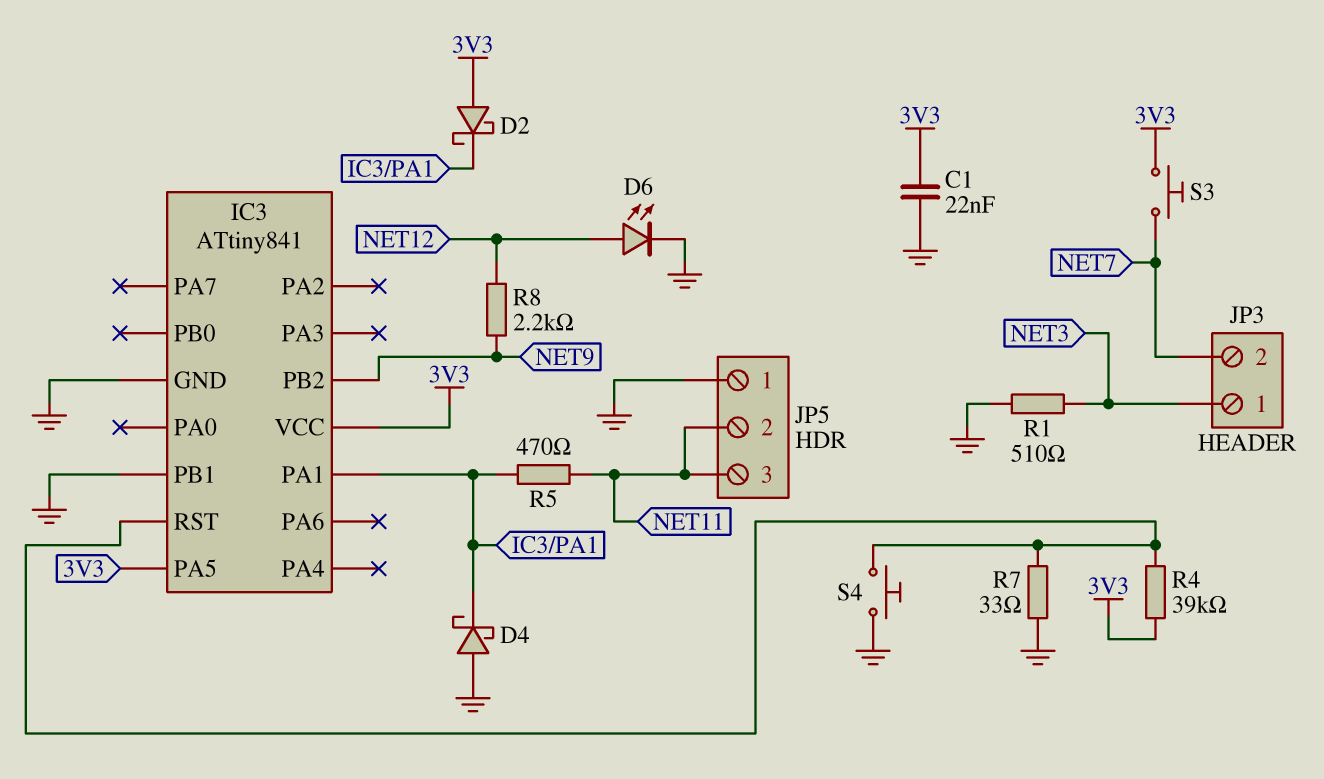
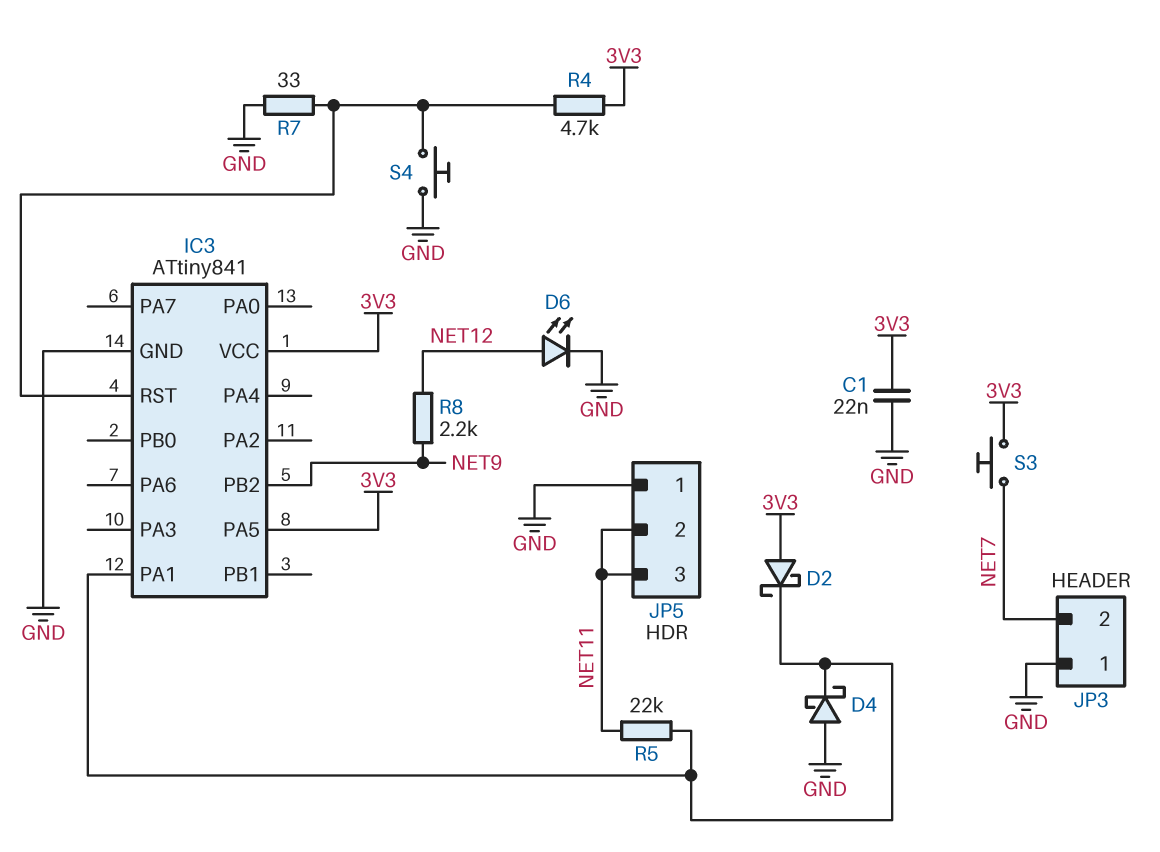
IC3 pin PB1: GND -> none
JP3 pin 1: NET3 -> GND
R1: 510 (GND, NET3) -> none
R4: 39k (3V3, IC3/RST) -> 4.7k (3V3, IC3/RST)
R5: 470 (IC3/PA1, NET11) -> 22k (IC3/PA1, NET11)

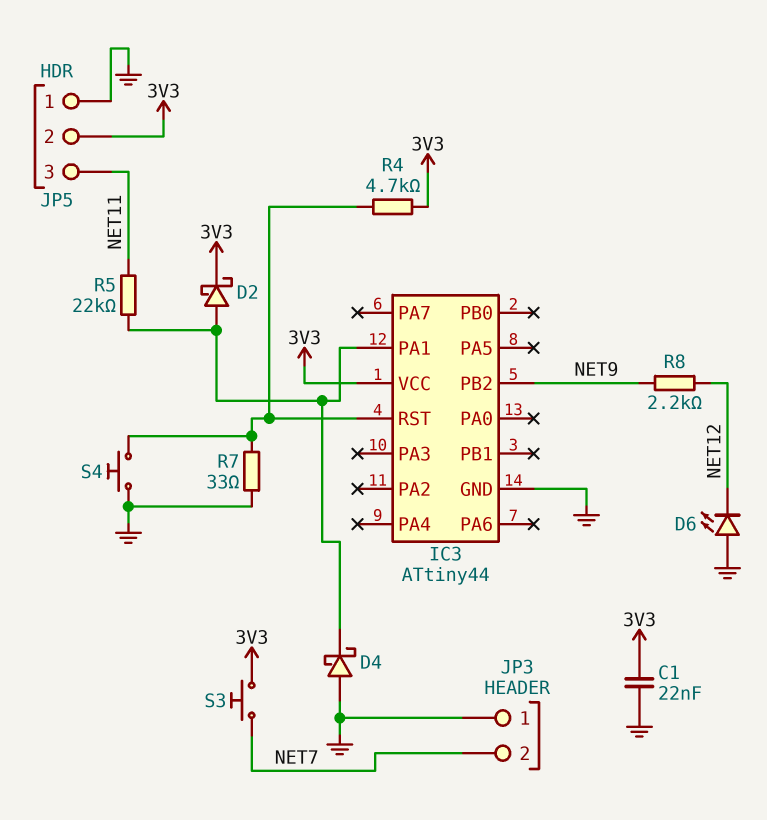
D2: schottky (A 3V3, K IC3/PA1) -> schottky (A IC3/PA1, K 3V3)
D6: LED (A NET12, K GND) -> LED (A GND, K NET12)
IC3: ATtiny841 -> ATtiny44
IC3 pin PA5: 3V3 -> none
JP5 pin 2: NET11 -> 3V3

